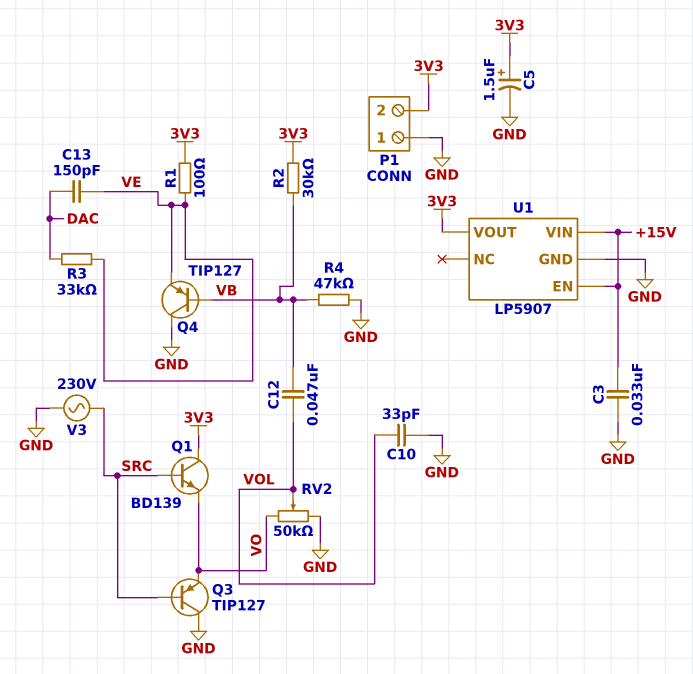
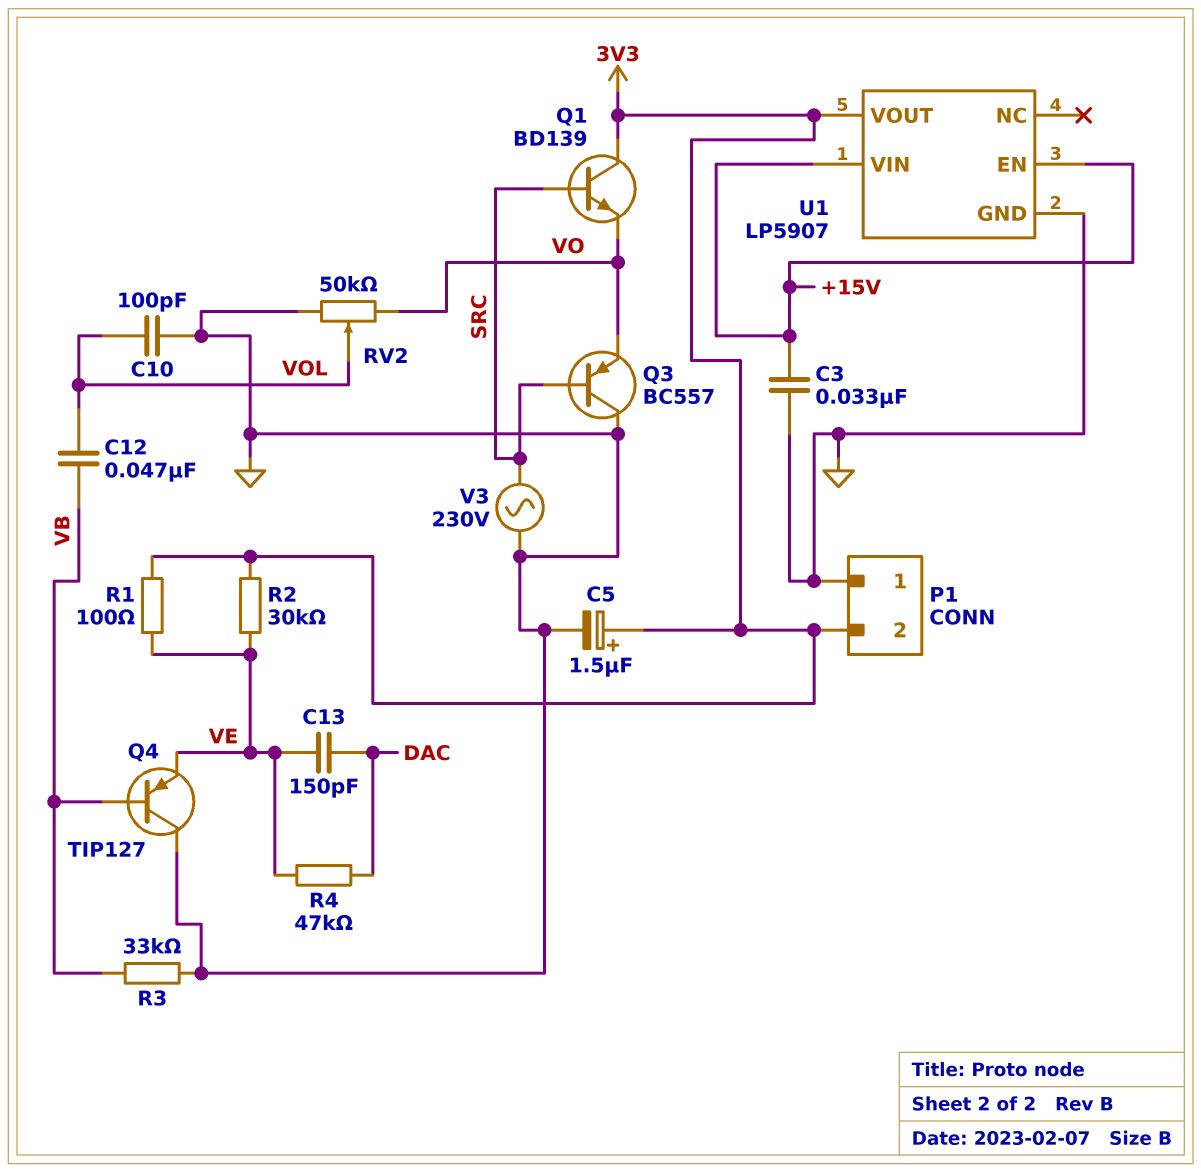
C10: 33pF (GND, VOL) -> 100pF (GND, VOL)
Q3: PNP TIP127 (B SRC, C GND, E VO) -> PNP BC557 (B SRC, C GND, E VO)
R2: 30k (3V3, VB) -> 30k (3V3, VE)
R3: 33k (DAC, VE) -> 33k (GND, VB)
R4: 47k (GND, VB) -> 47k (DAC, VE)

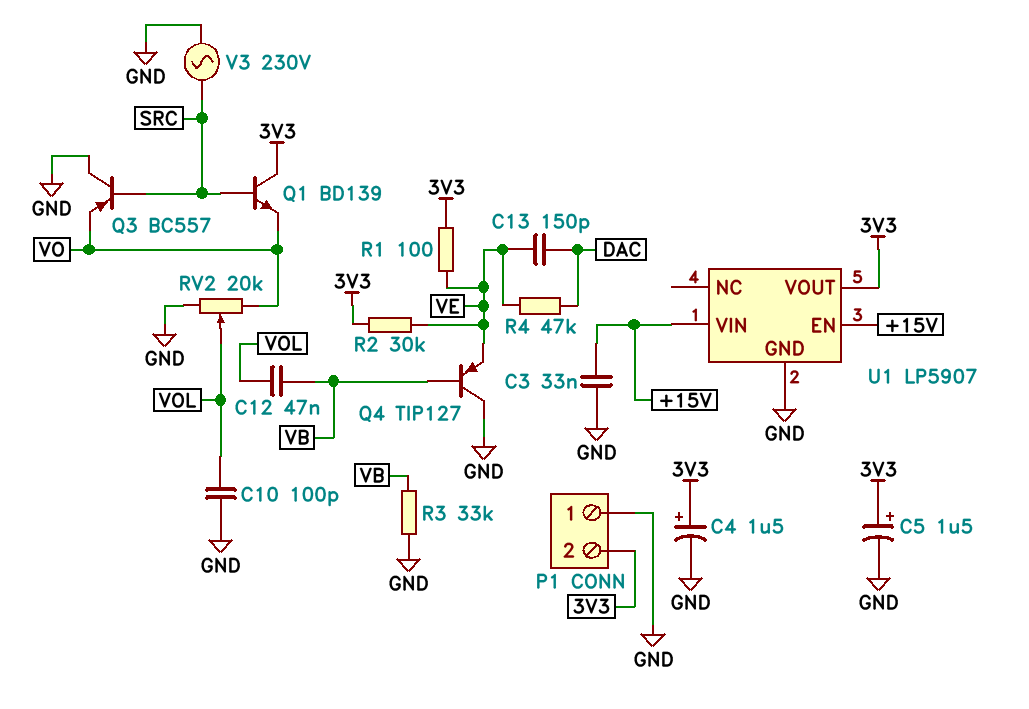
C4: none -> 1.5uF (plus 3V3, minus GND)
RV2: 50k (GND, VO, wiper VOL) -> 20k (GND, VO, wiper VOL)

